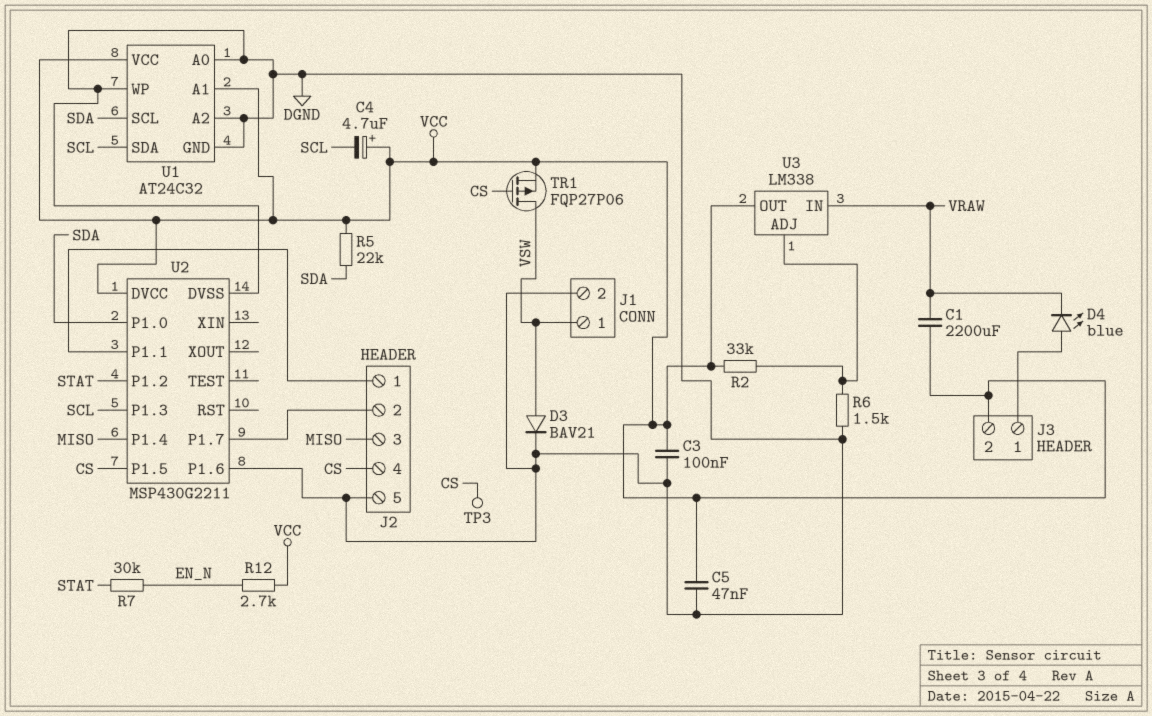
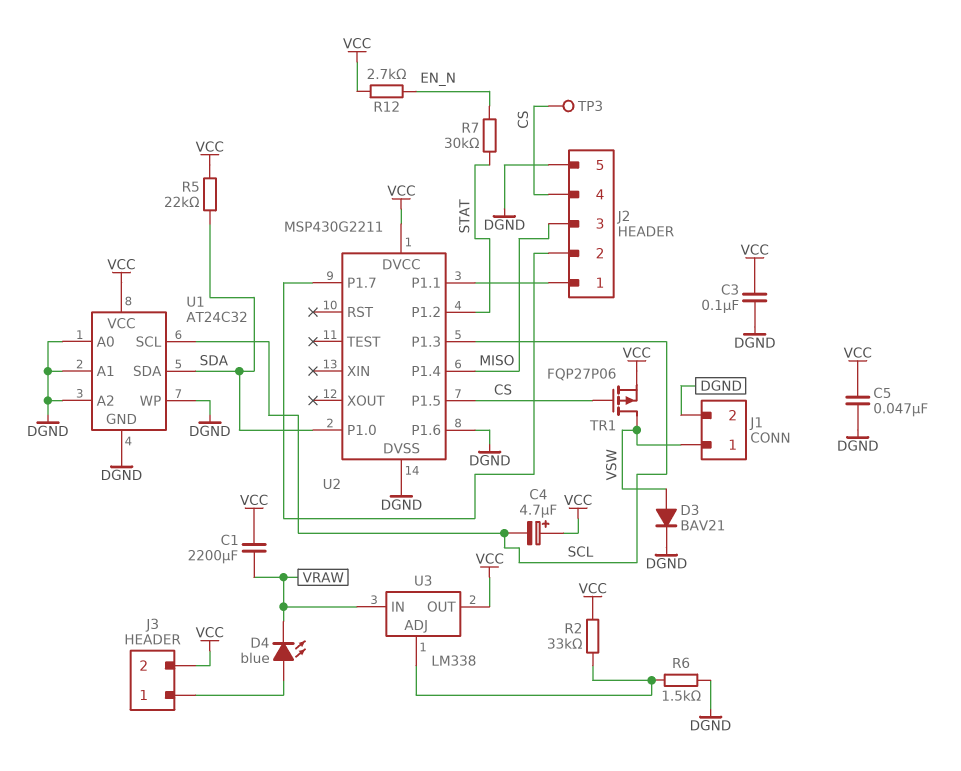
U1 pin A1: VCC -> DGND
U1 pin SCL: SDA -> SCL
U1 pin SDA: SCL -> SDA

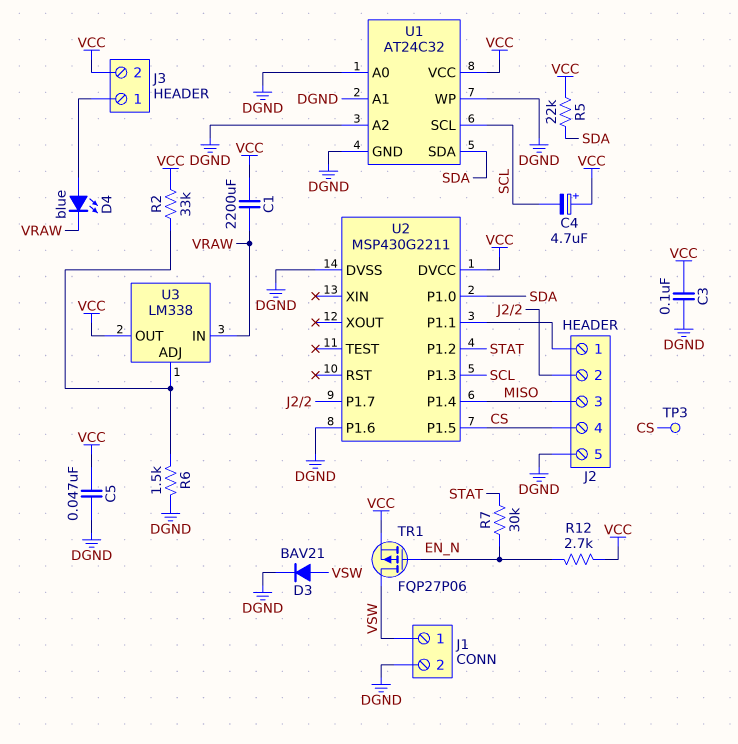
TR1: PMOS FQP27P06 (G CS, D VSW, S VCC) -> PMOS FQP27P06 (G EN_N, D VSW, S VCC)

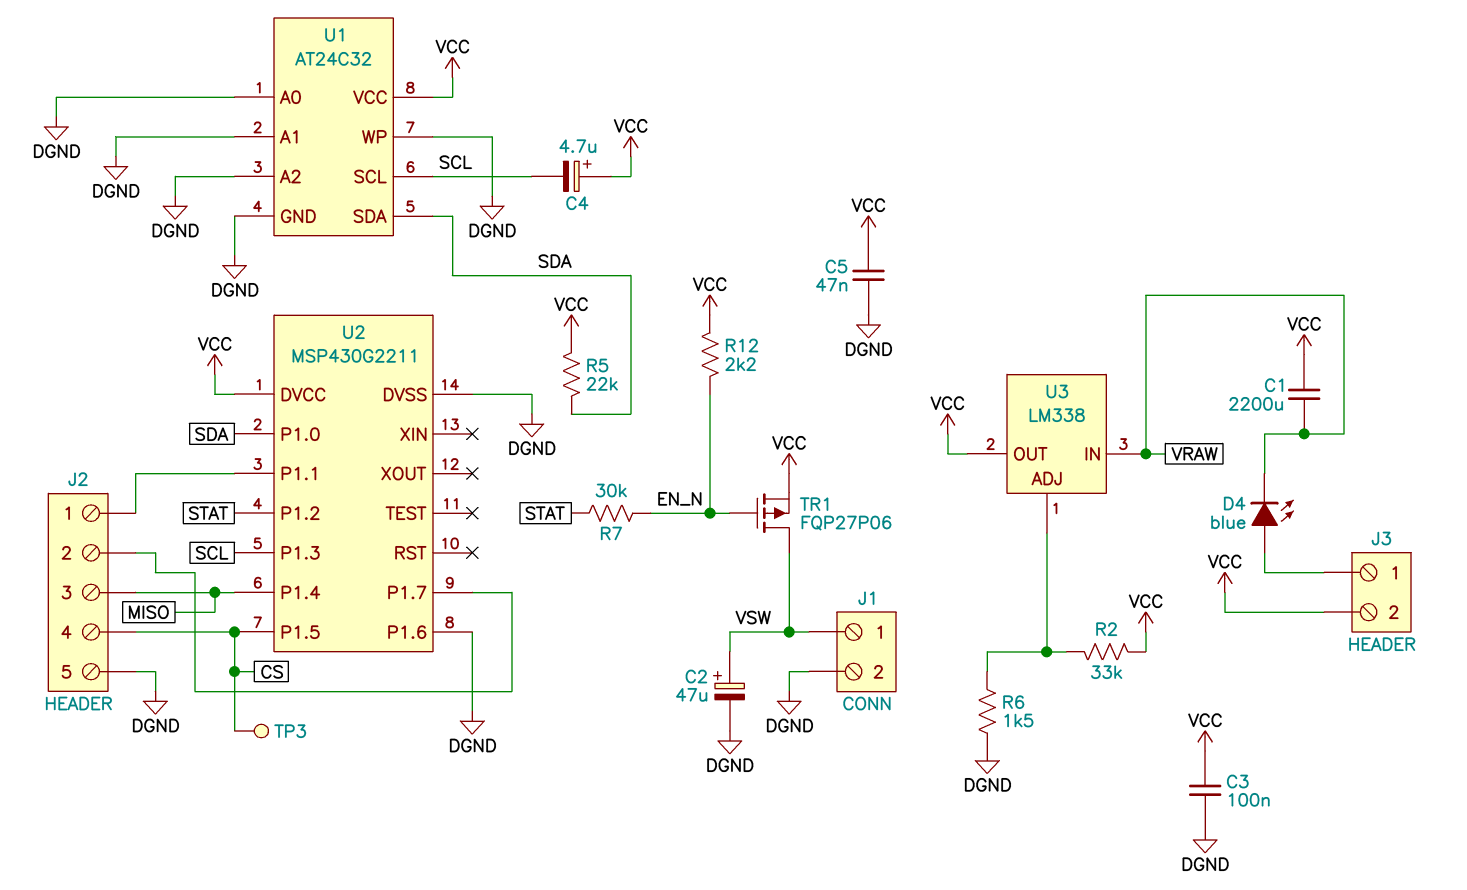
C2: none -> 47uF (plus VSW, minus DGND)
D3: diode BAV21 (A VSW, K DGND) -> none
R12: 2.7k (EN_N, VCC) -> 2.2k (EN_N, VCC)

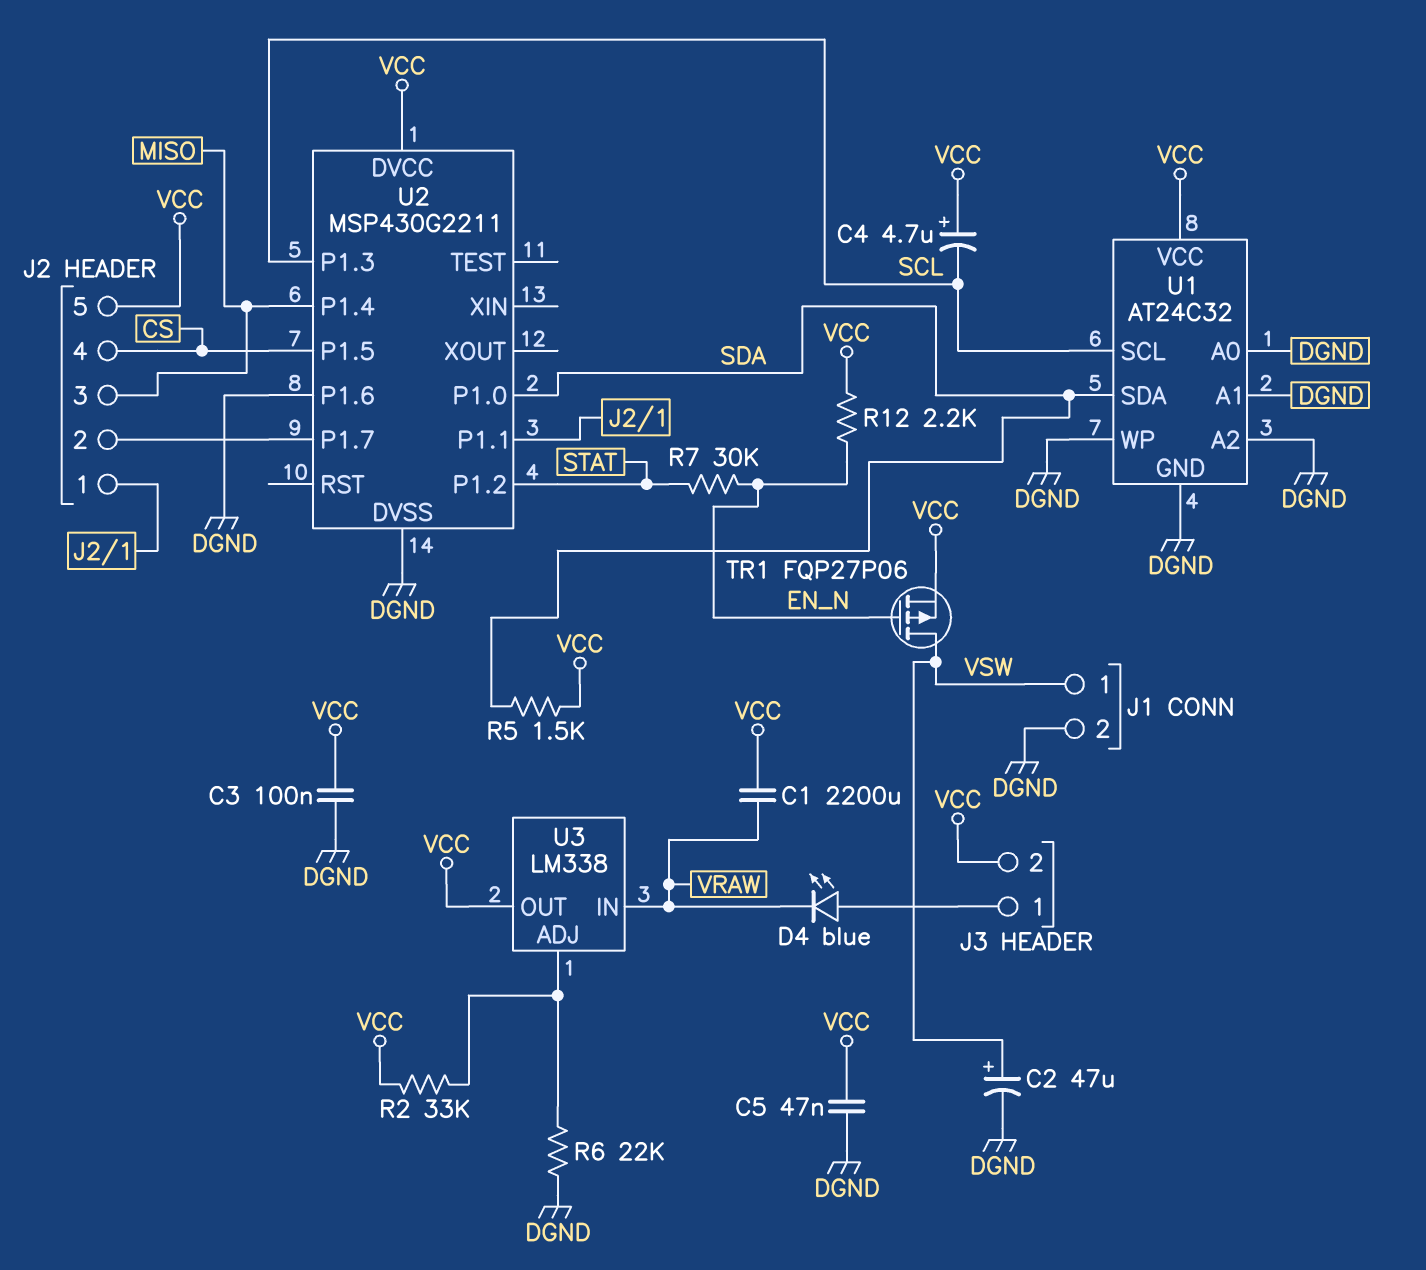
J2 pin 5: DGND -> VCC
R5: 22k (SDA, VCC) -> 1.5k (SDA, VCC)
R6: 1.5k (DGND, U3/ADJ) -> 22k (DGND, U3/ADJ)
TP3: test point (CS) -> none

